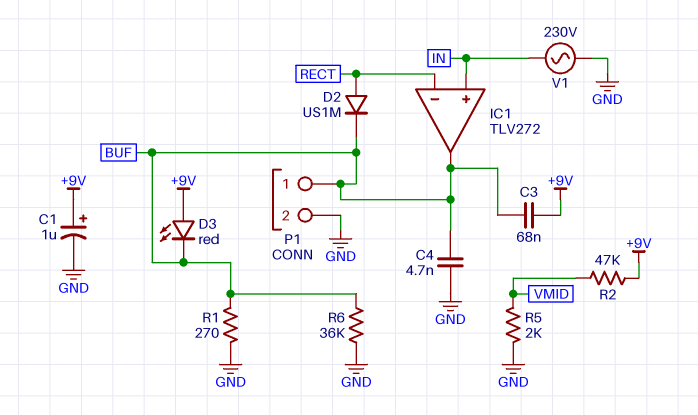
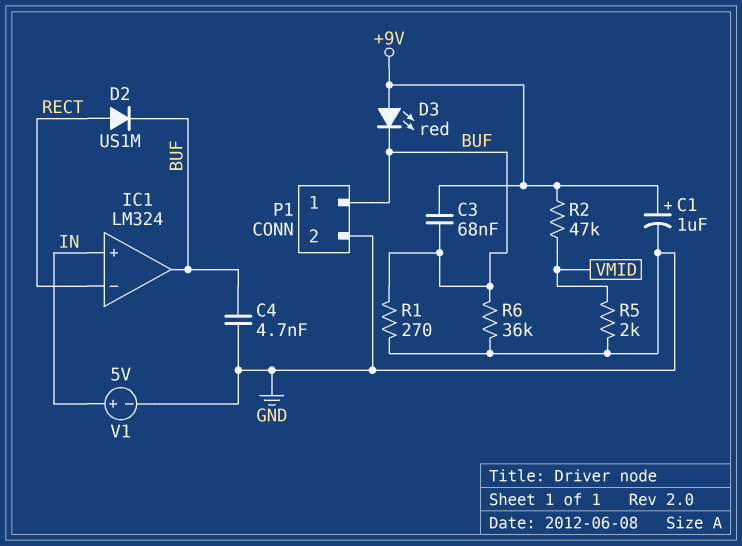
IC1: TLV272 -> LM324
V1: AC 230V (GND, IN) -> 5V (plus IN, minus GND)

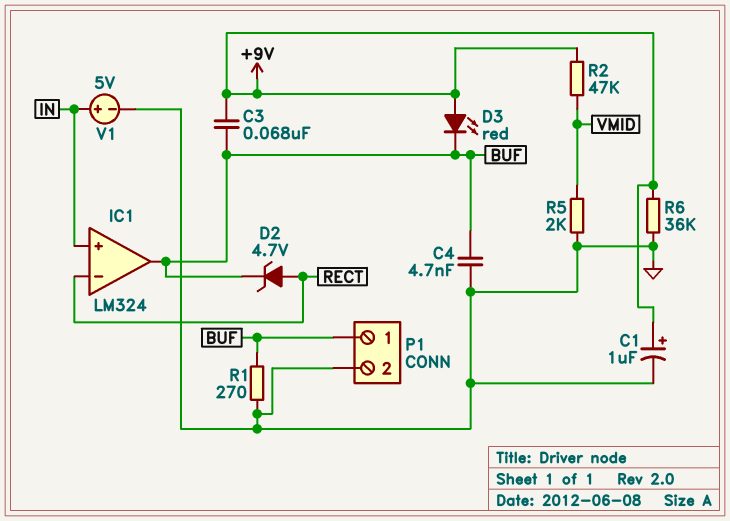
D2: diode US1M (A RECT, K BUF) -> zener 4.7V (A RECT, K BUF)
R6: 36k (BUF, GND) -> 36k (+9V, GND)

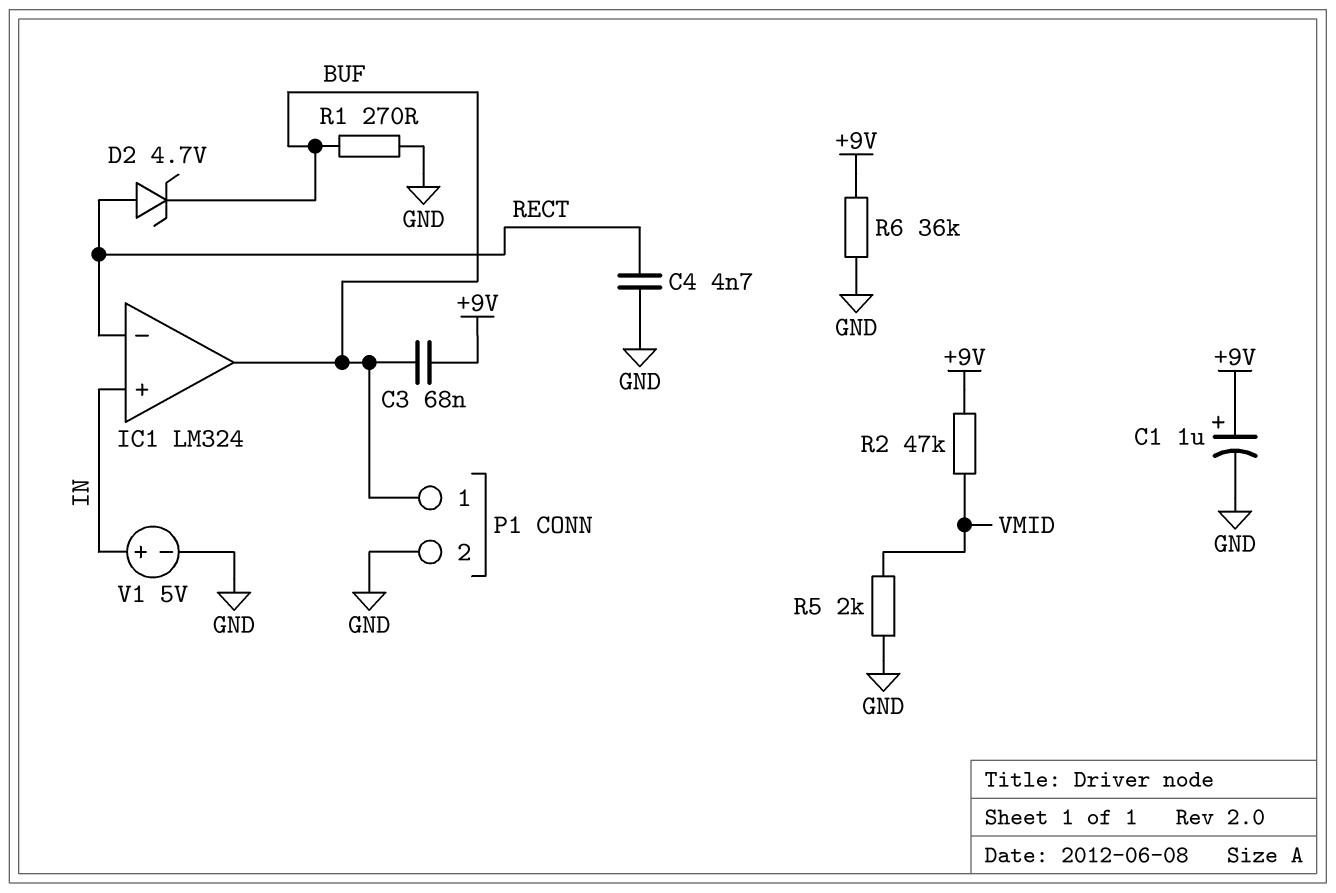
C4: 4.7nF (BUF, GND) -> 4.7nF (GND, RECT)
D3: LED red (A +9V, K BUF) -> none

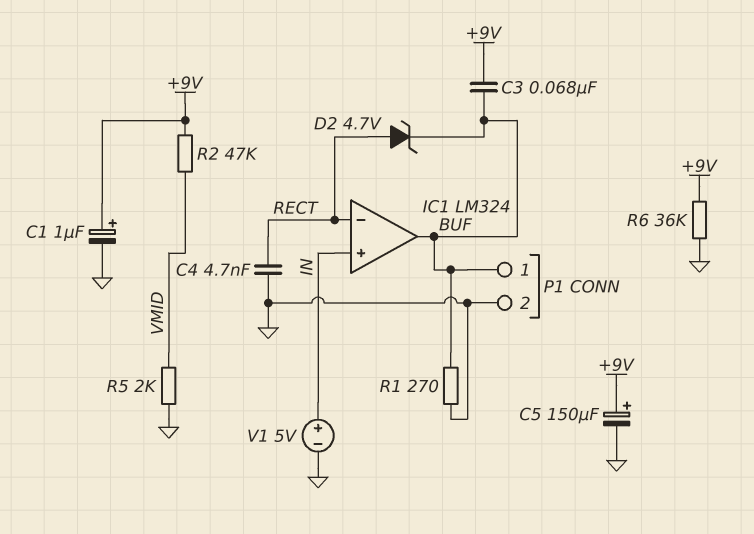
C5: none -> 150uF (plus +9V, minus GND)

